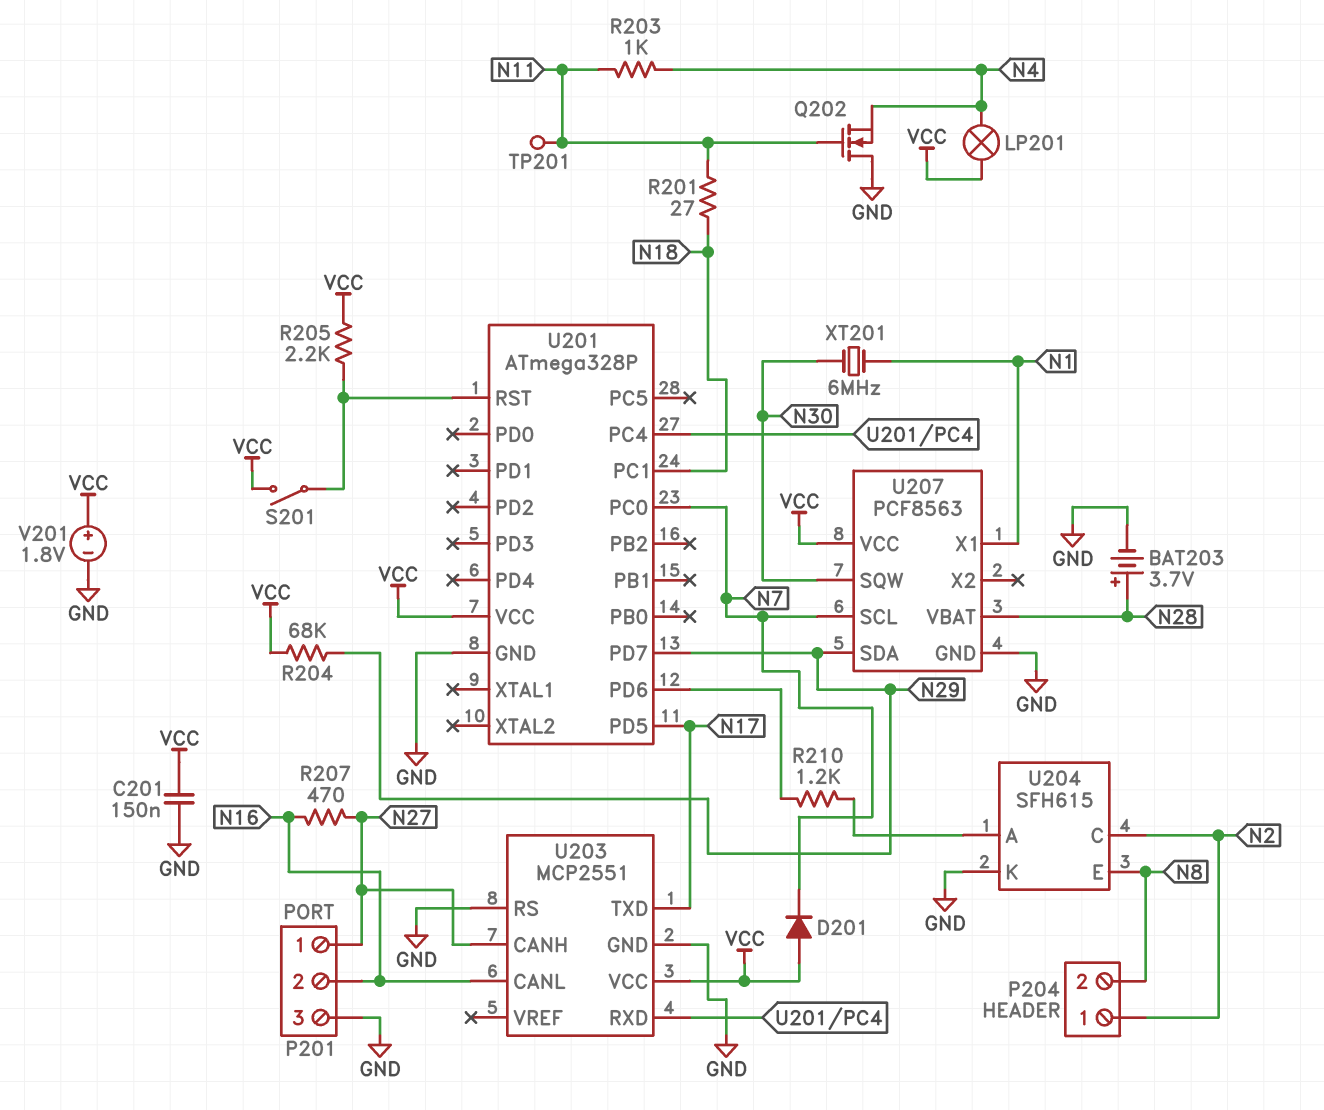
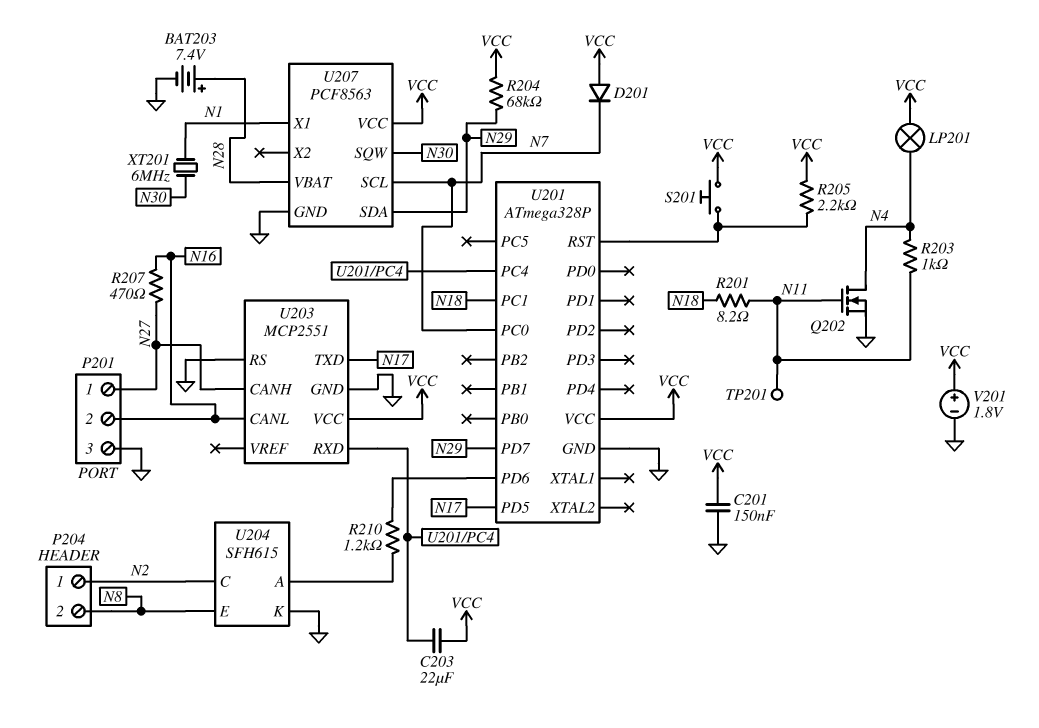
BAT203: 3.7V (plus N28, minus GND) -> 7.4V (plus N28, minus GND)
C203: none -> 22uF (U201/PC4, VCC)
Q202: NMOS (G N11, D GND, S N4) -> NMOS (G N11, D N4, S GND)
R201: 27 (N11, N18) -> 8.2 (N11, N18)
S201: switch (U201/RST, VCC) -> button (U201/RST, VCC)

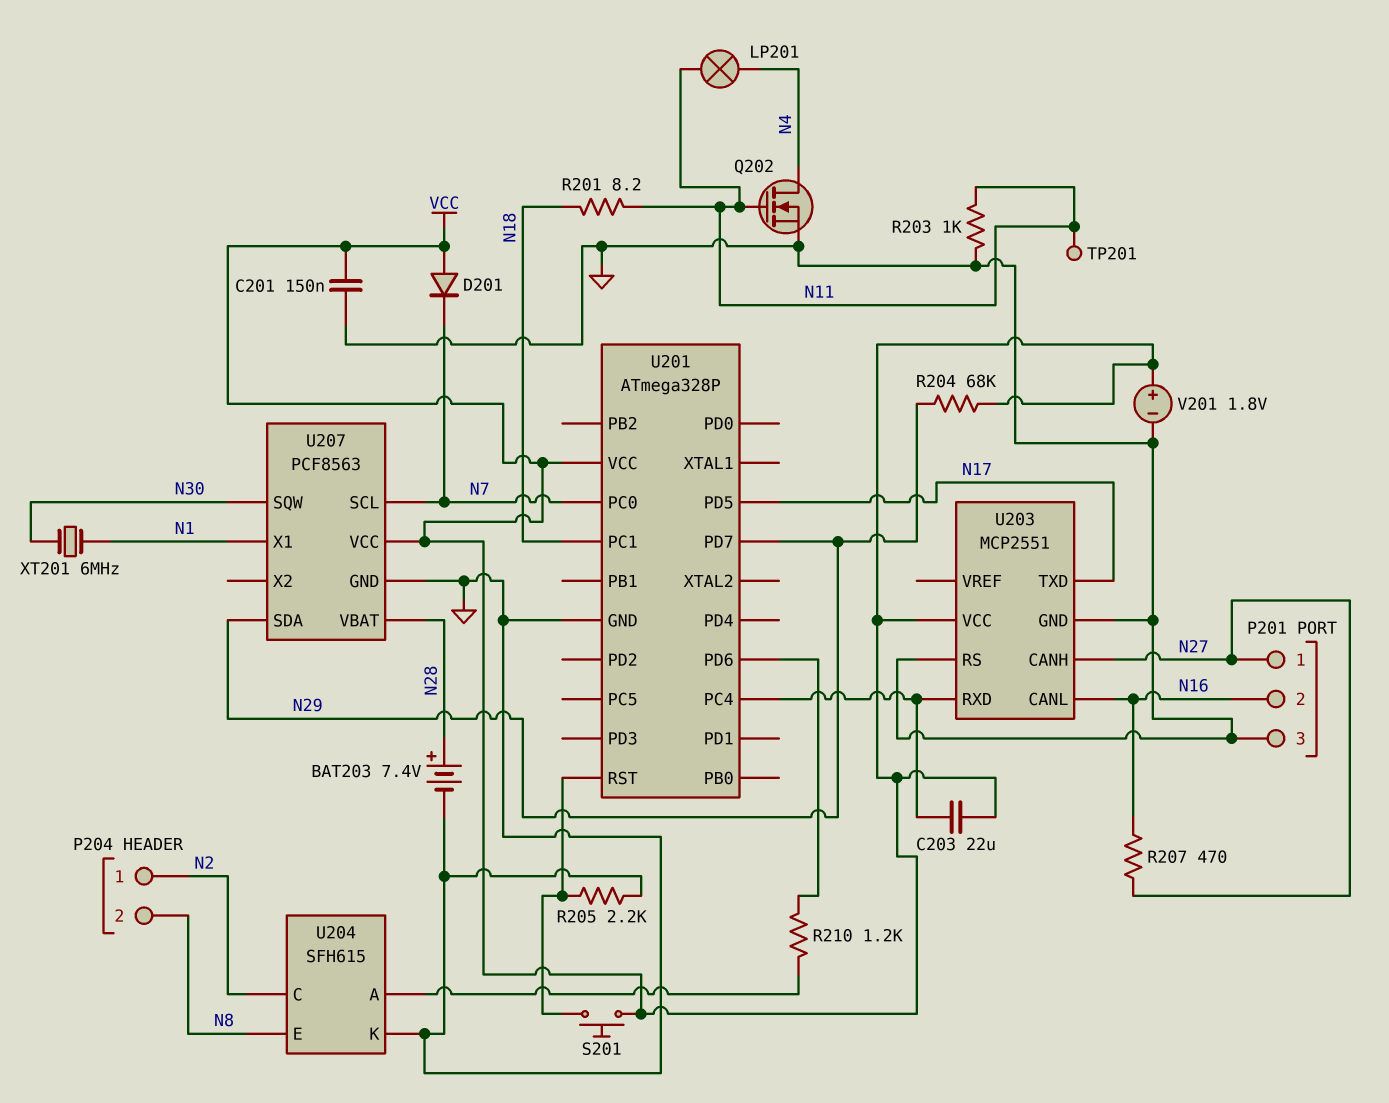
LP201: lamp (N4, VCC) -> lamp (N4, N11)
R203: 1k (N4, N11) -> 1k (GND, N11)
R205: 2.2k (U201/RST, VCC) -> 2.2k (GND, U201/RST)

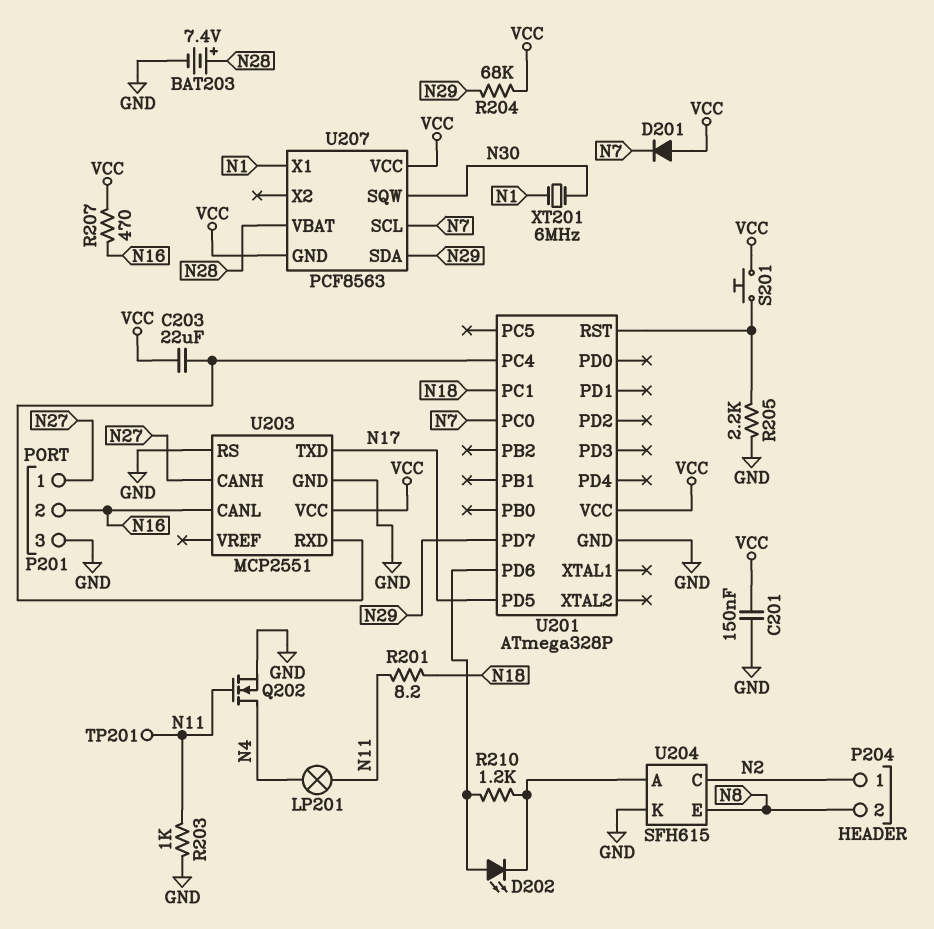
D202: none -> LED (A U201/PD6, K U204/A)
R207: 470 (N16, N27) -> 470 (N16, VCC)
U207 pin GND: GND -> VCC
V201: 1.8V (plus VCC, minus GND) -> none

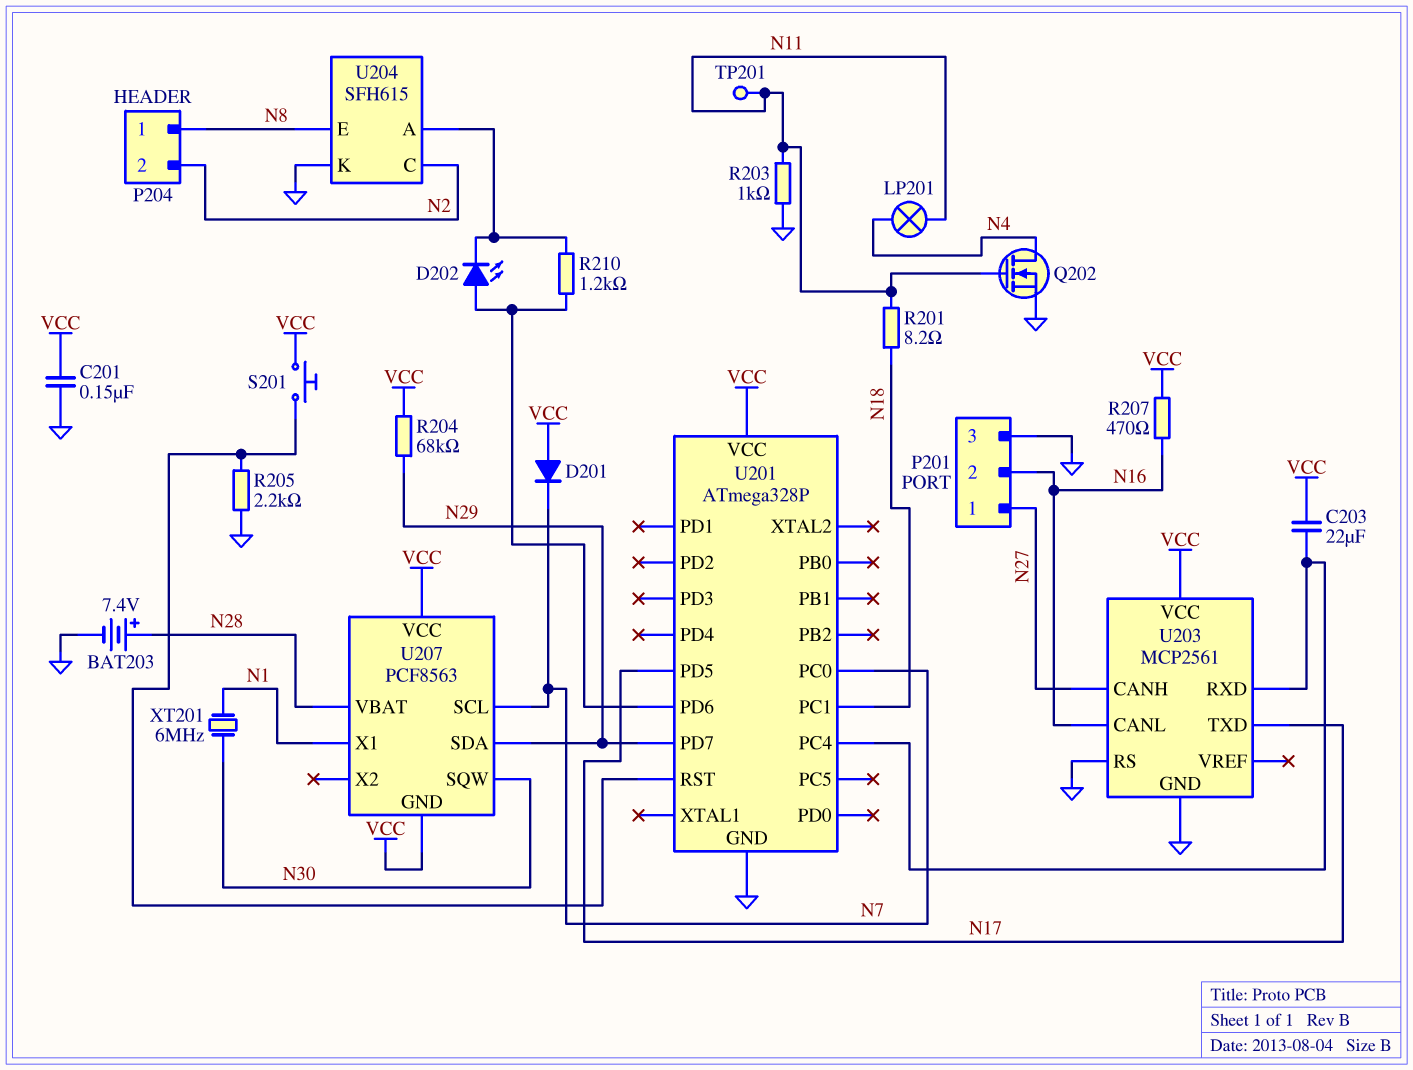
P204 pin 1: N2 -> N8
P204 pin 2: N8 -> N2
U203: MCP2551 -> MCP2561

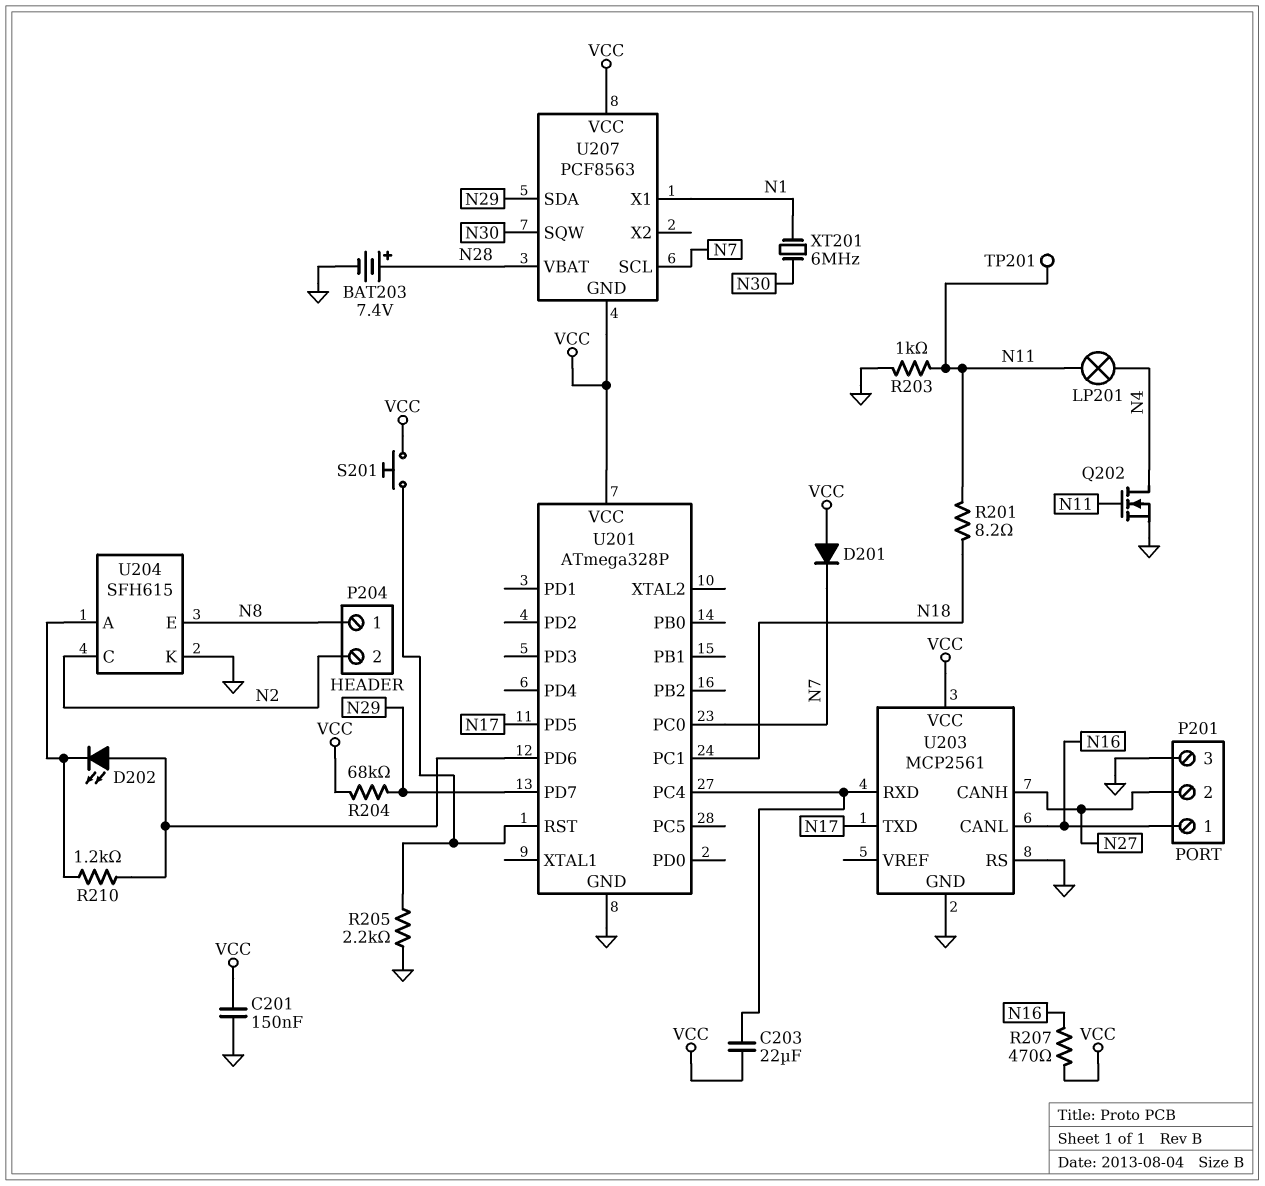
P201 pin 1: N27 -> N16
P201 pin 2: N16 -> N27

